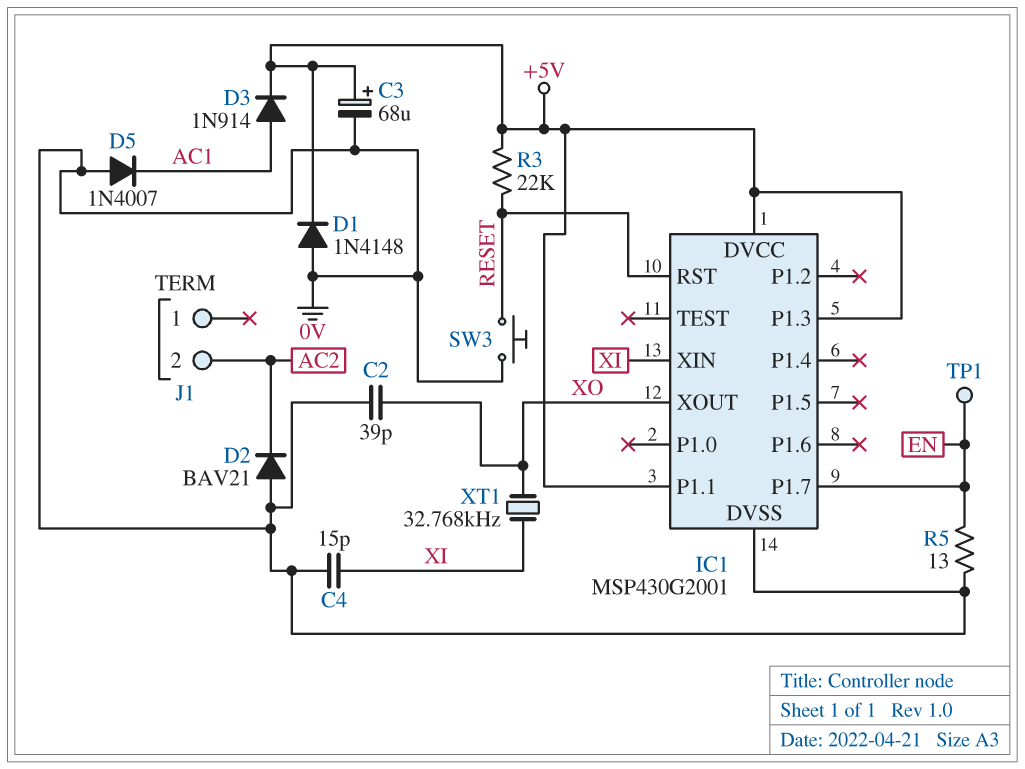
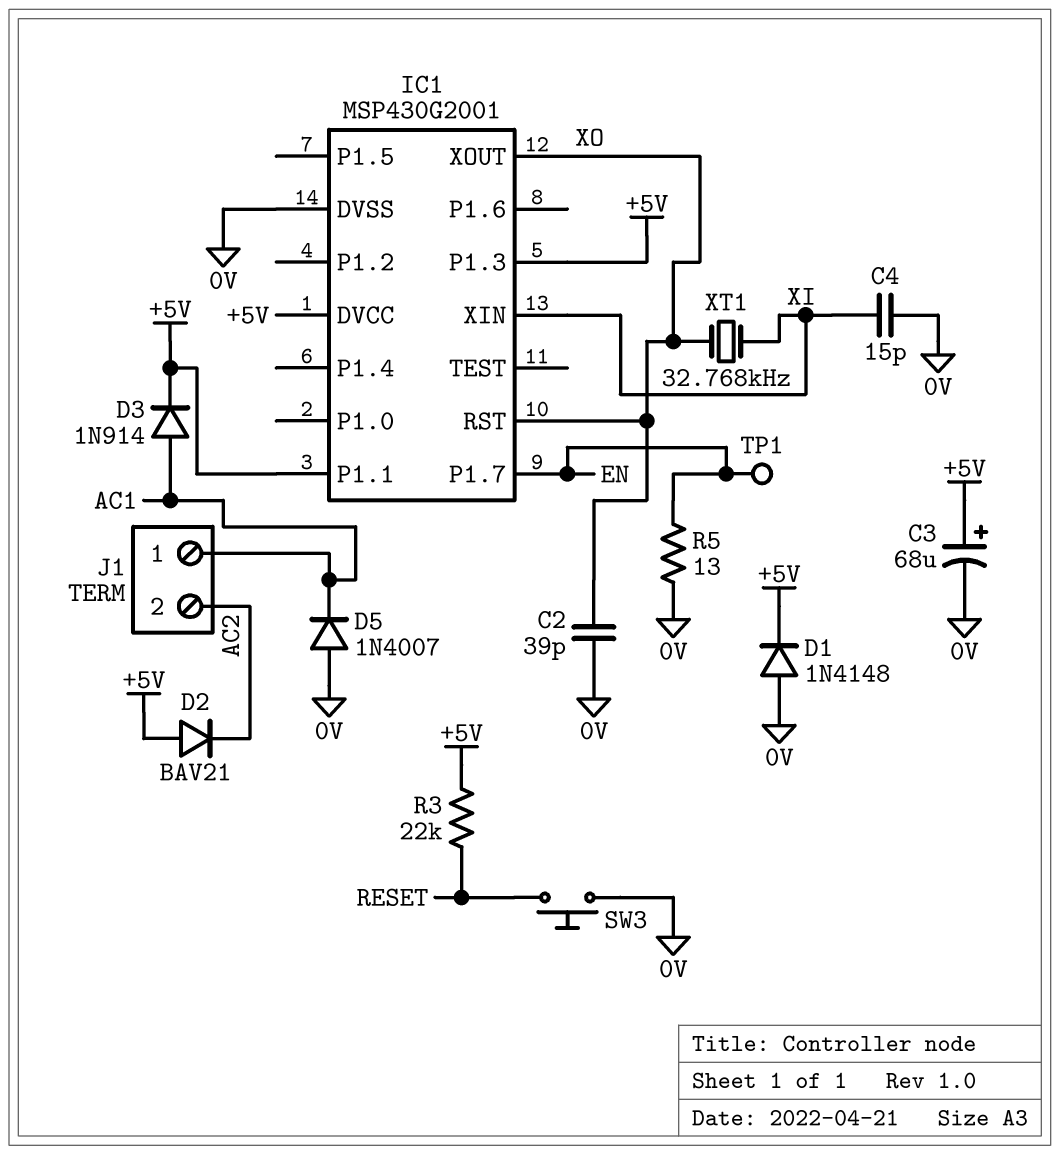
D2: diode BAV21 (A 0V, K AC2) -> diode BAV21 (A +5V, K AC2)
IC1 pin RST: RESET -> XO
J1 pin 1: none -> AC1

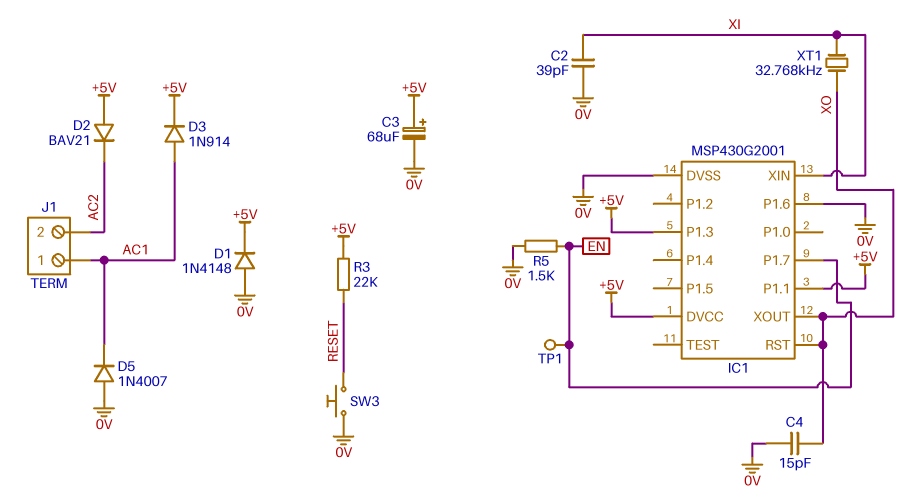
C2: 39pF (0V, XO) -> 39pF (0V, XI)
C4: 15pF (0V, XI) -> 15pF (0V, XO)
IC1 pin P1.6: none -> 0V
R5: 13 (0V, EN) -> 1.5k (0V, EN)

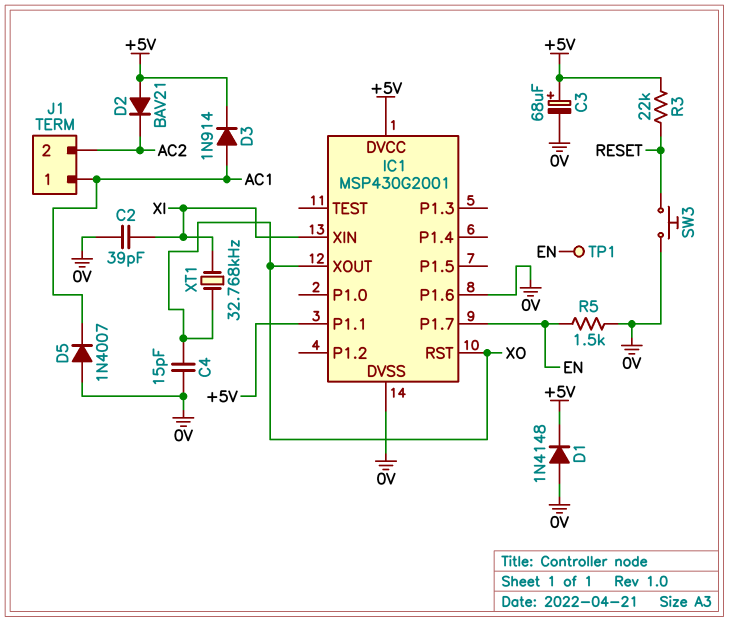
IC1 pin P1.3: +5V -> none

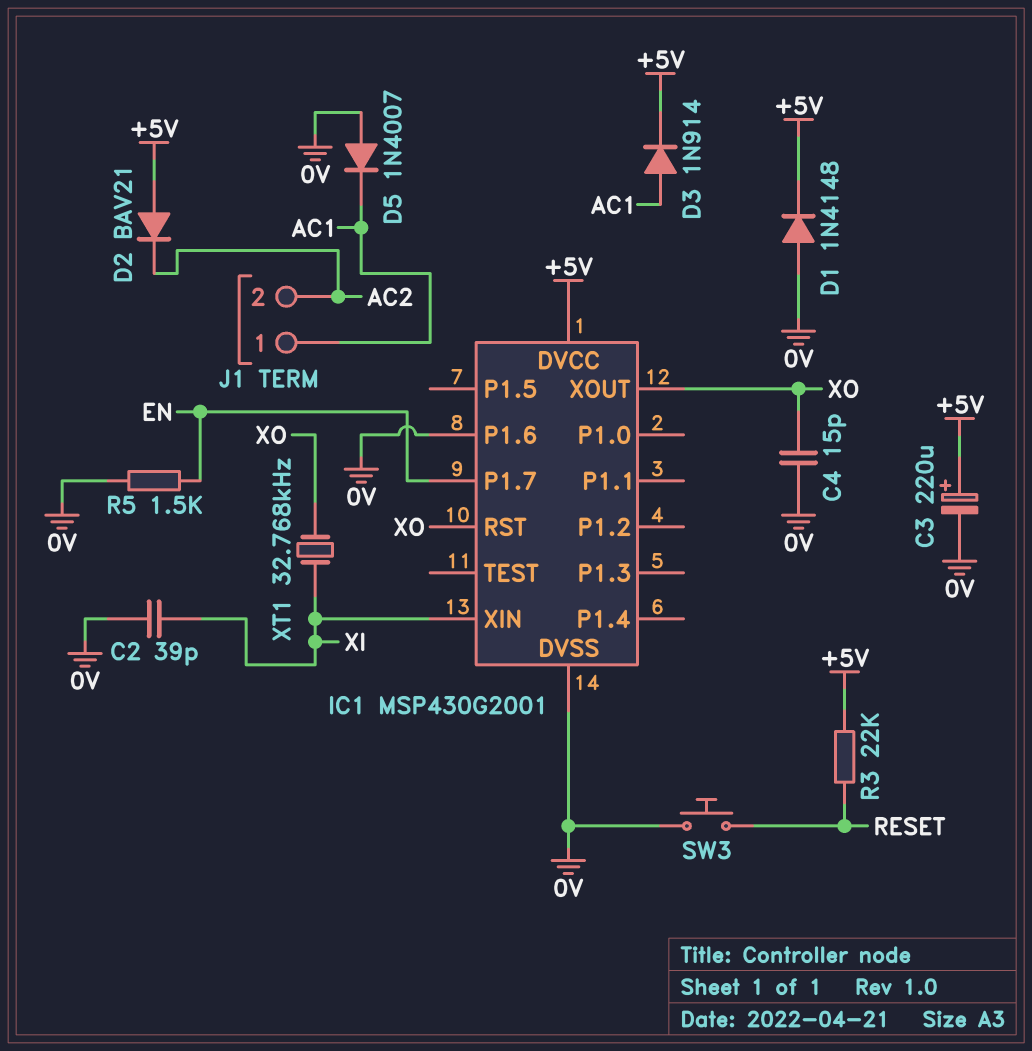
C3: 68uF (plus +5V, minus 0V) -> 220uF (plus +5V, minus 0V)
IC1 pin P1.1: +5V -> none
TP1: test point (EN) -> none

